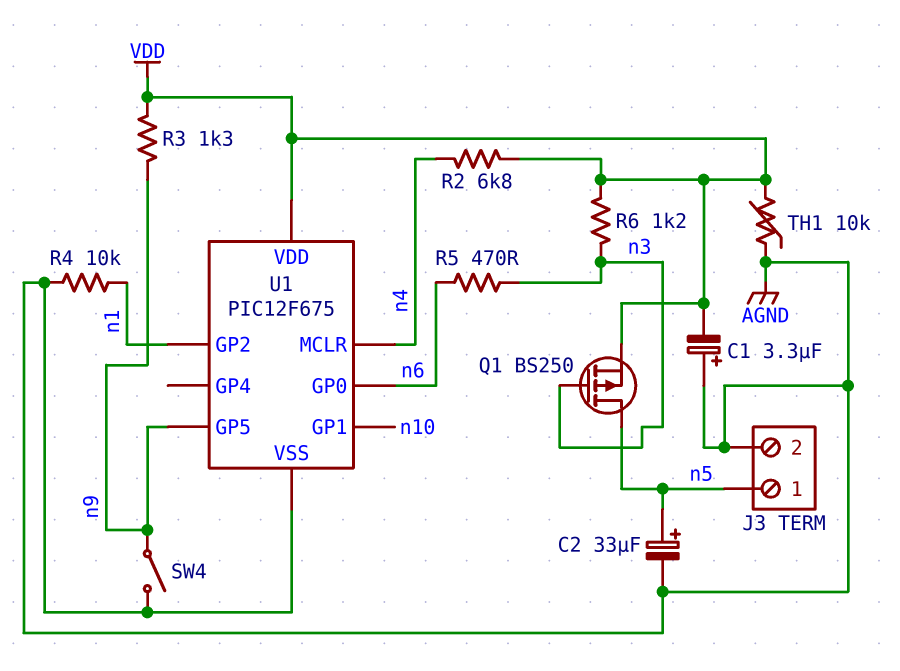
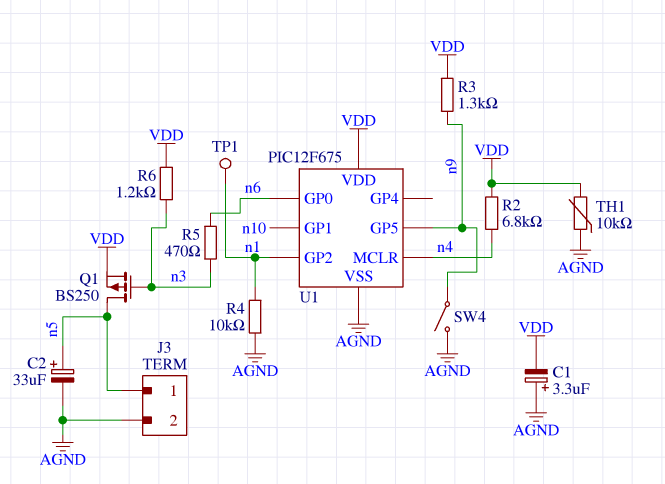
TP1: none -> test point (n1)

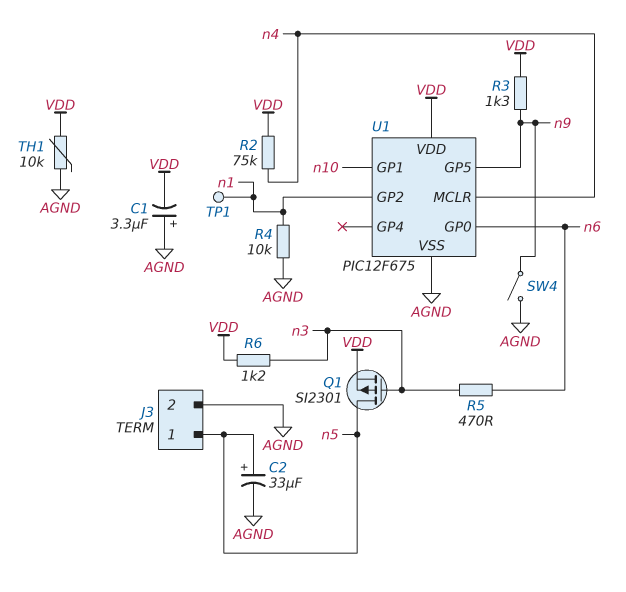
Q1: PMOS BS250 (G n3, D n5, S VDD) -> PMOS SI2301 (G n3, D n5, S VDD)
R2: 6.8k (VDD, n4) -> 75k (VDD, n4)

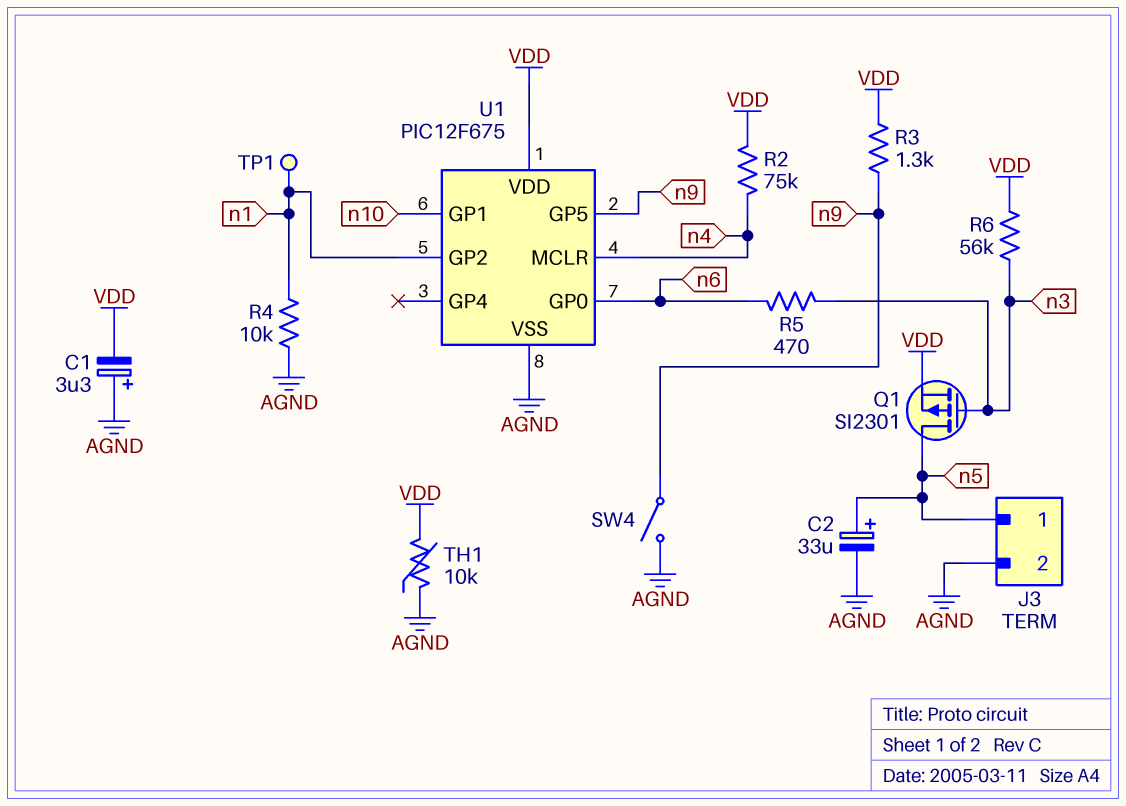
R6: 1.2k (VDD, n3) -> 56k (VDD, n3)

